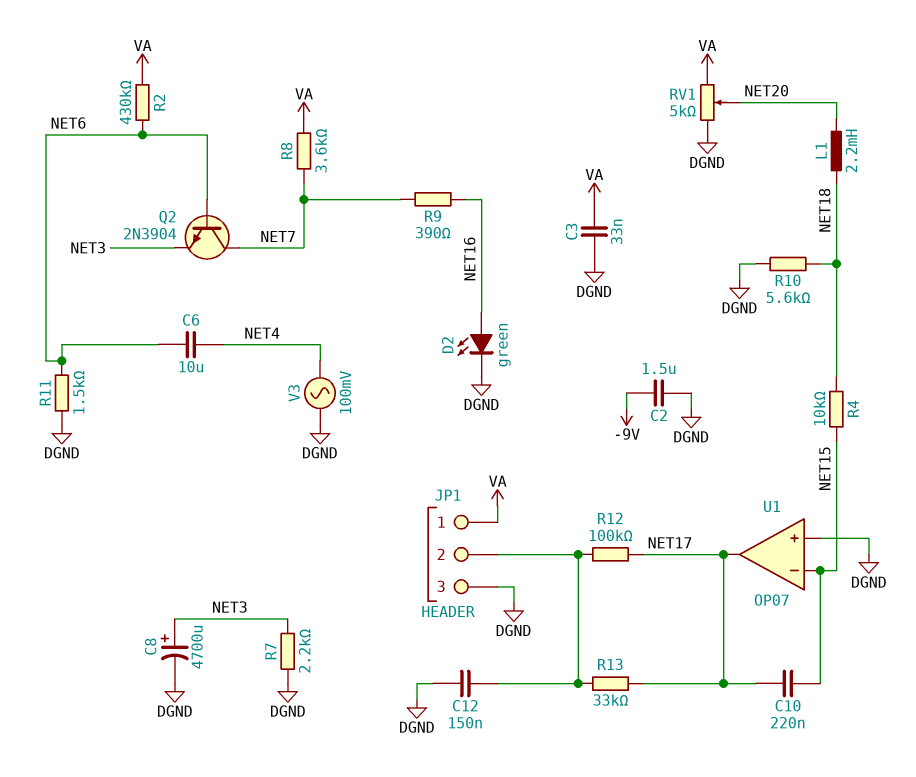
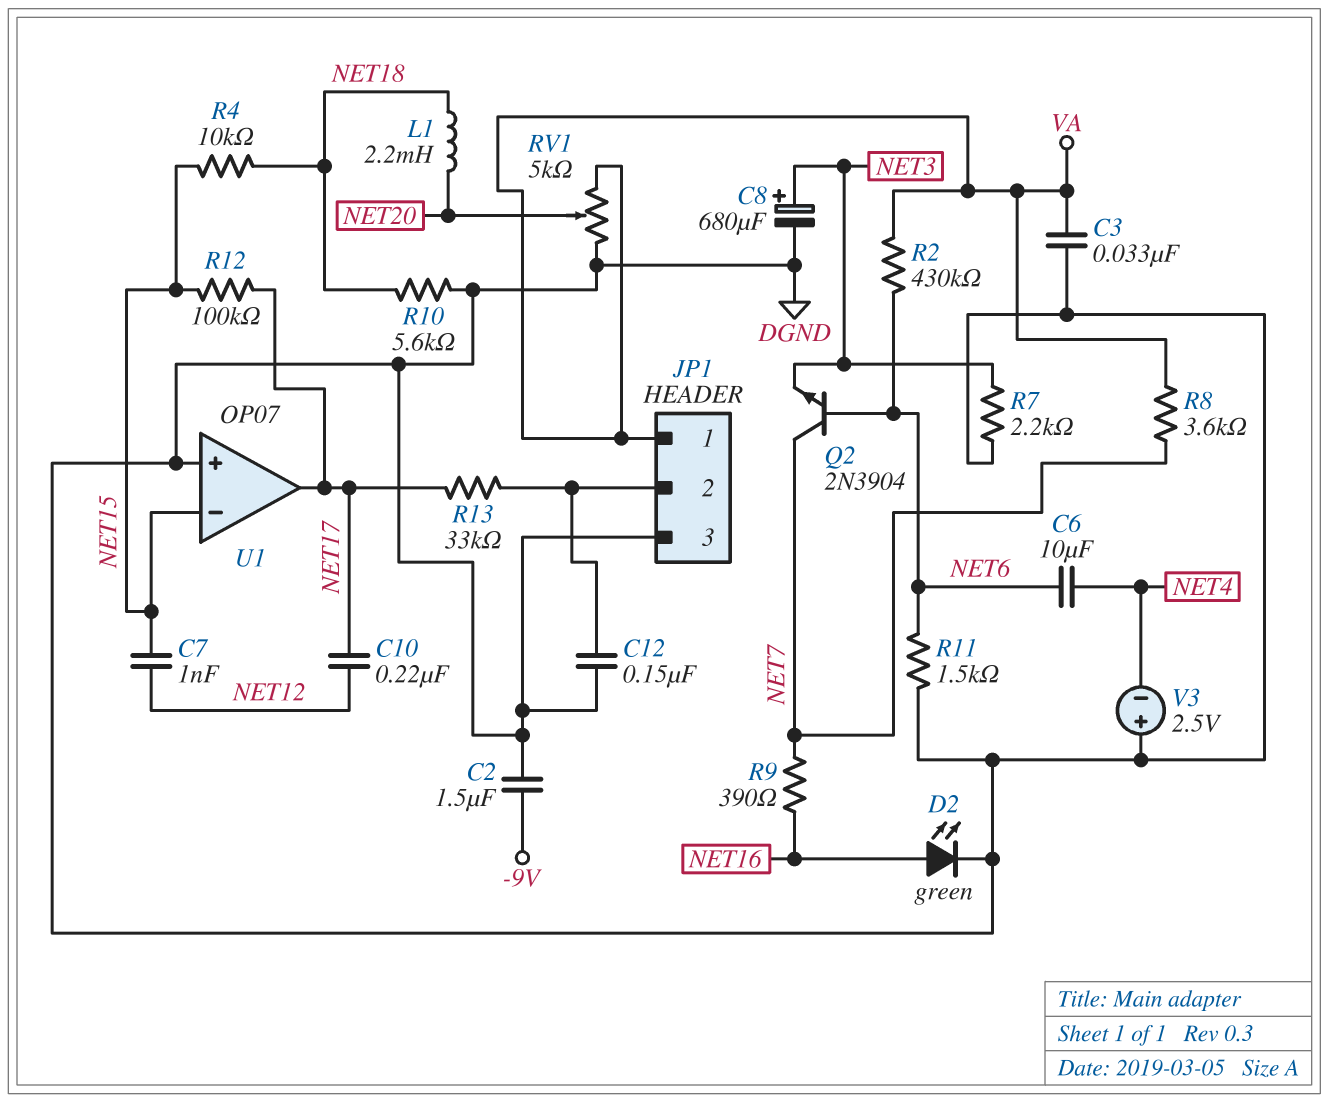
C7: none -> 1nF (NET12, NET15)
C8: 4700uF (plus NET3, minus DGND) -> 680uF (plus NET3, minus DGND)
C10: 220nF (NET15, NET17) -> 220nF (NET12, NET17)
R12: 100k (JP1/2, NET17) -> 100k (NET15, NET17)
V3: AC 100mV (DGND, NET4) -> 2.5V (plus DGND, minus NET4)

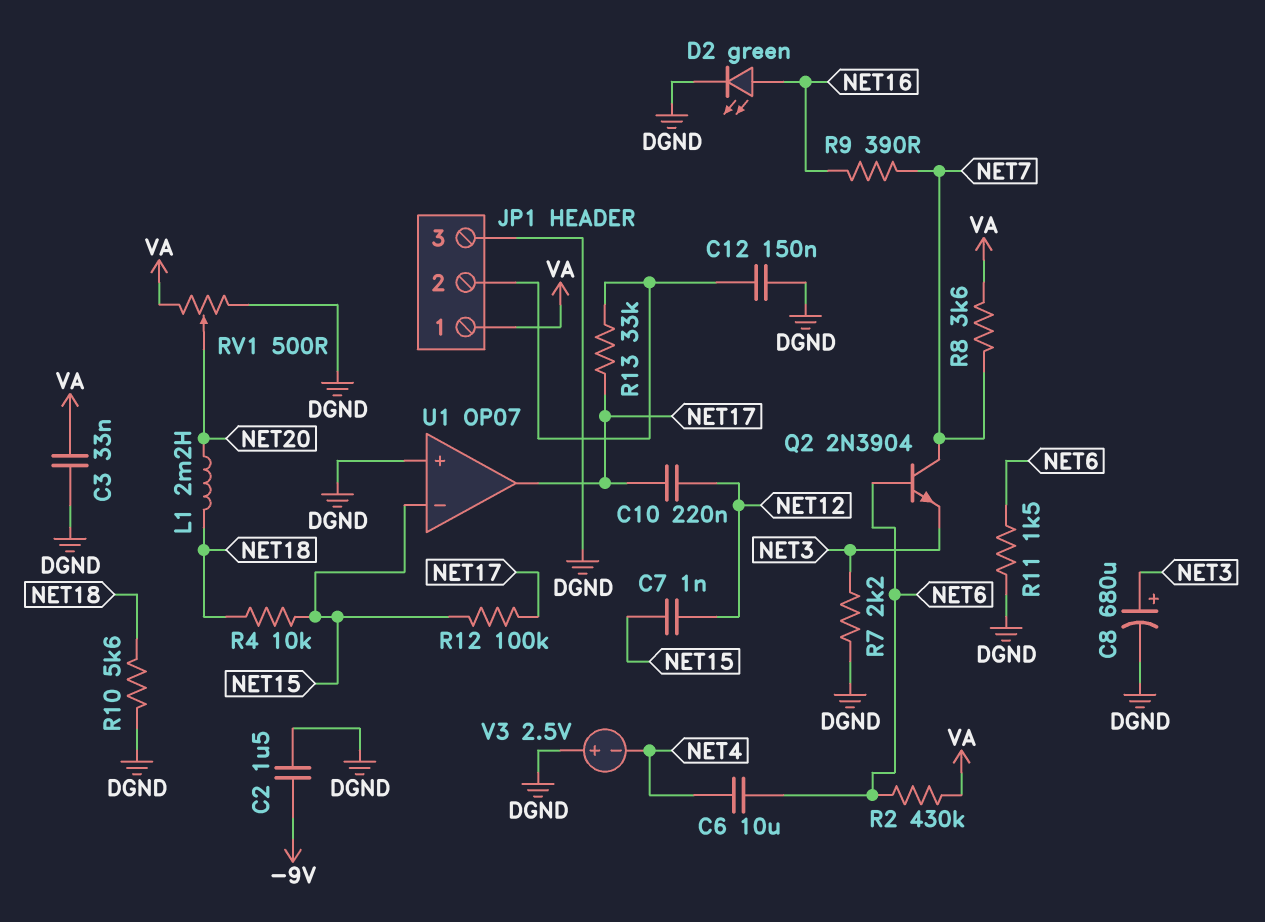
RV1: 5k (DGND, VA, wiper NET20) -> 500 (DGND, VA, wiper NET20)

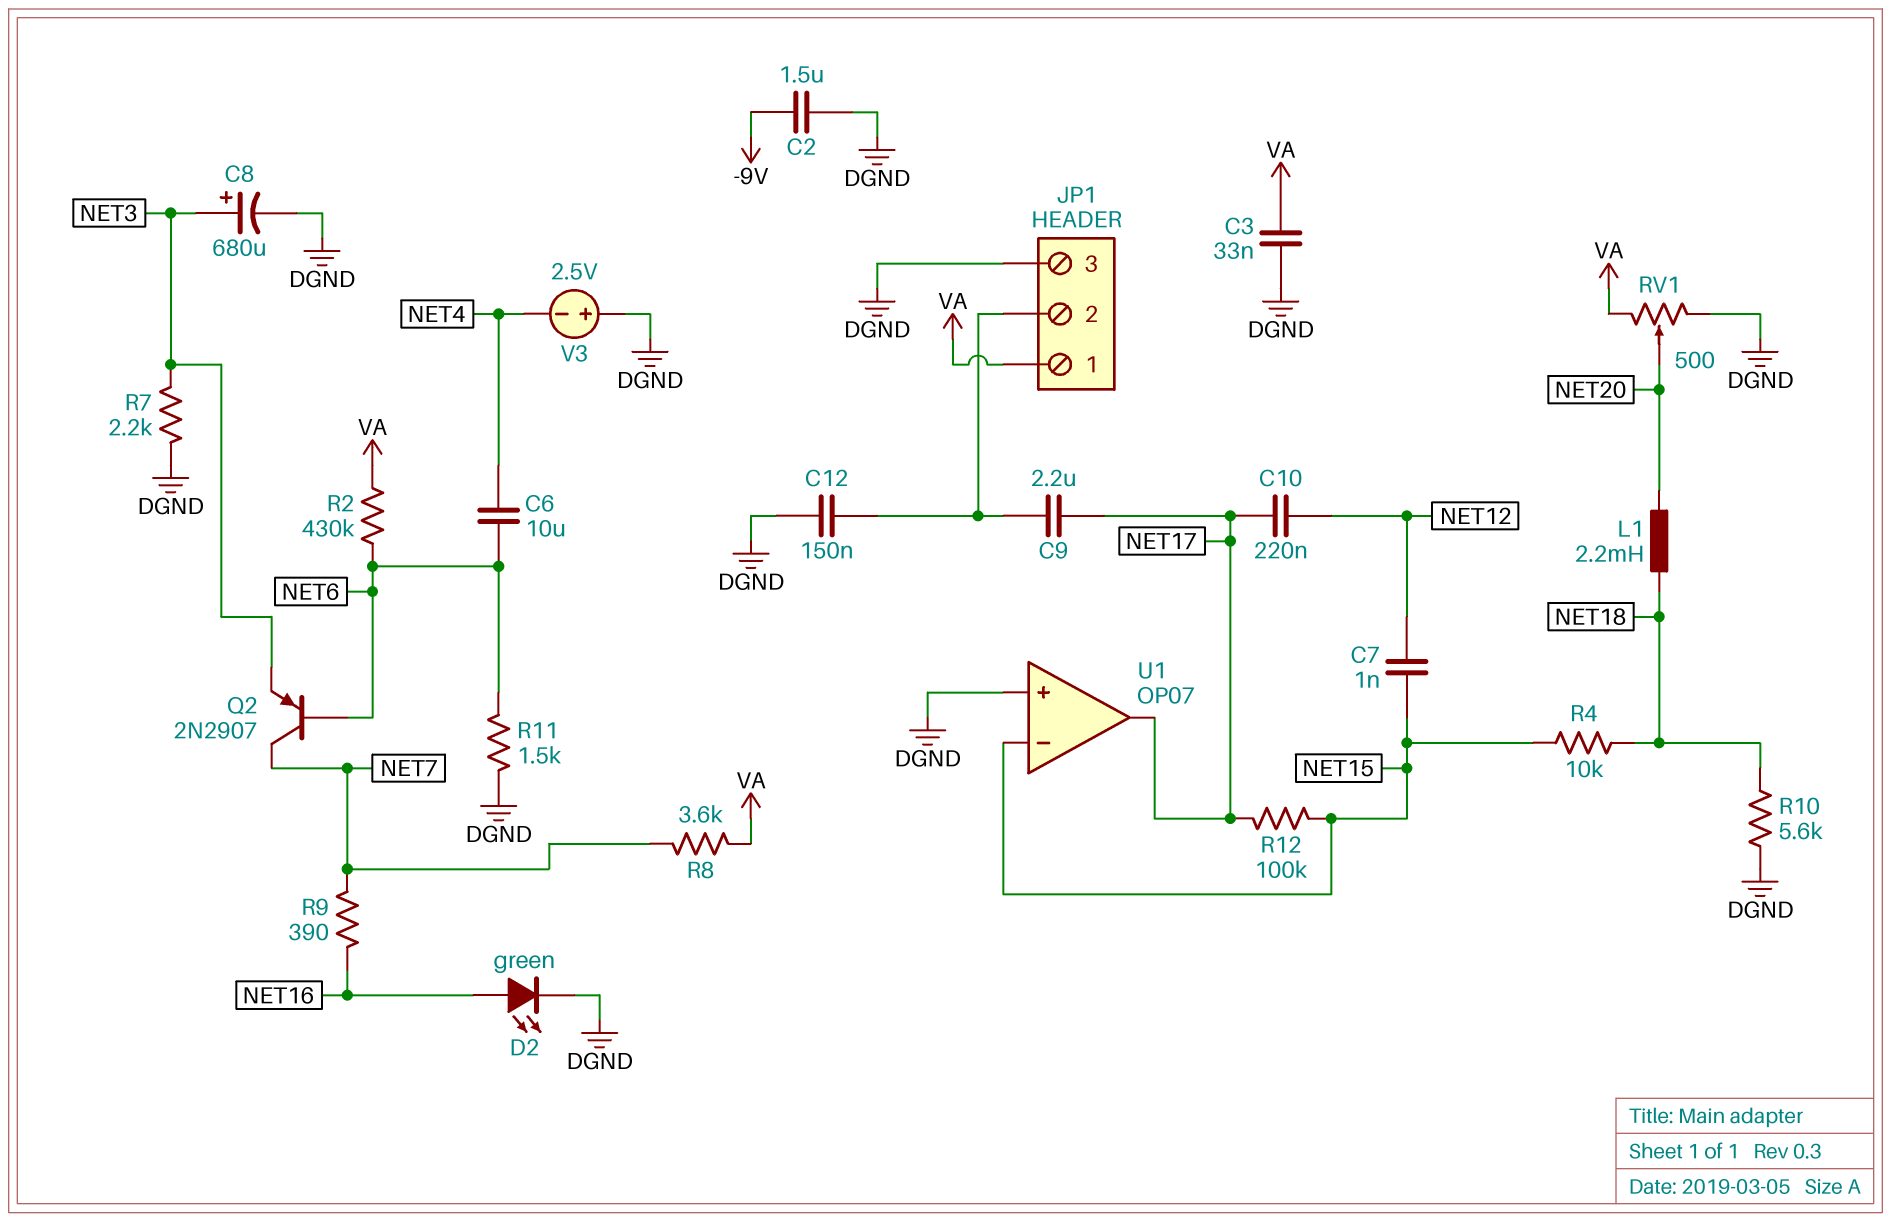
C9: none -> 2.2uF (JP1/2, NET17)
Q2: NPN 2N3904 (B NET6, C NET7, E NET3) -> PNP 2N2907 (B NET6, C NET7, E NET3)
R13: 33k (JP1/2, NET17) -> none

